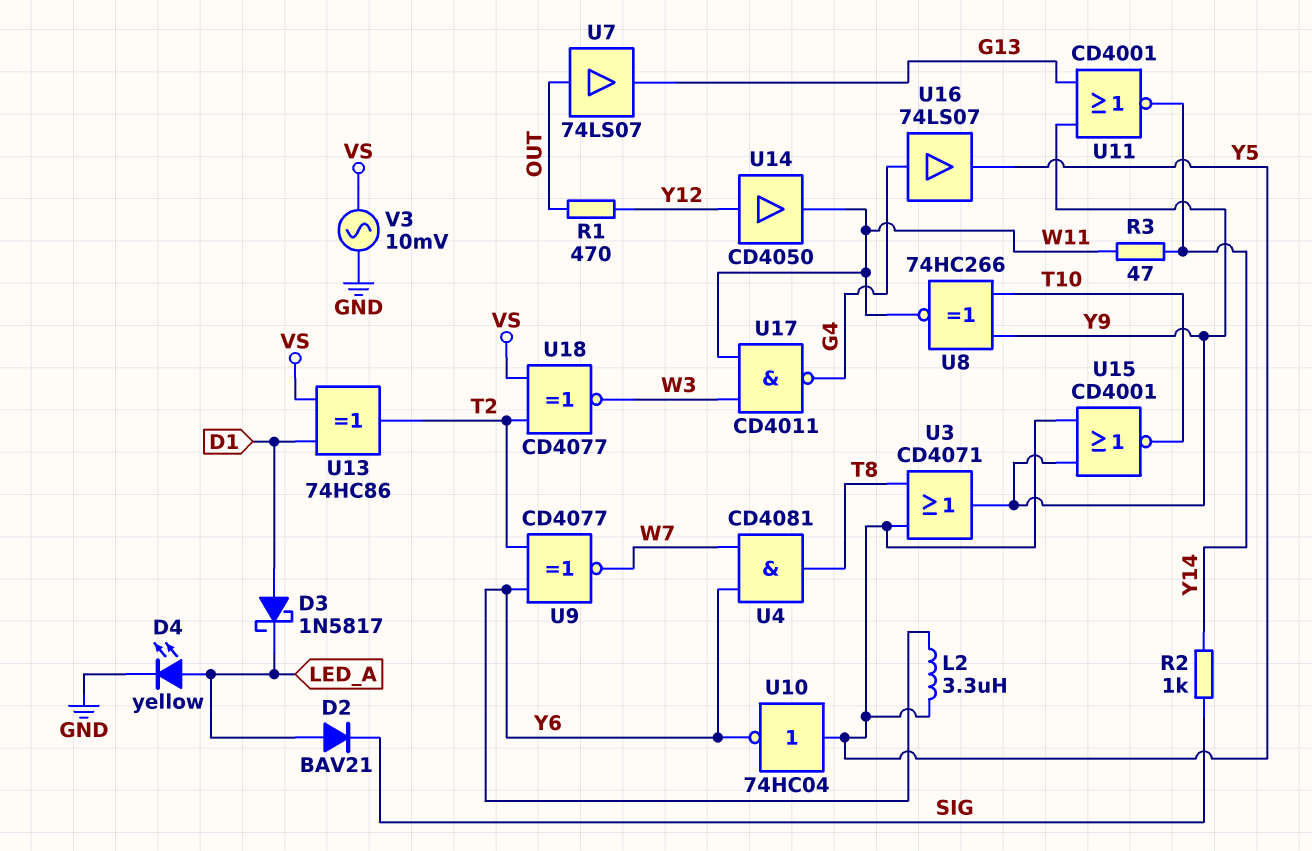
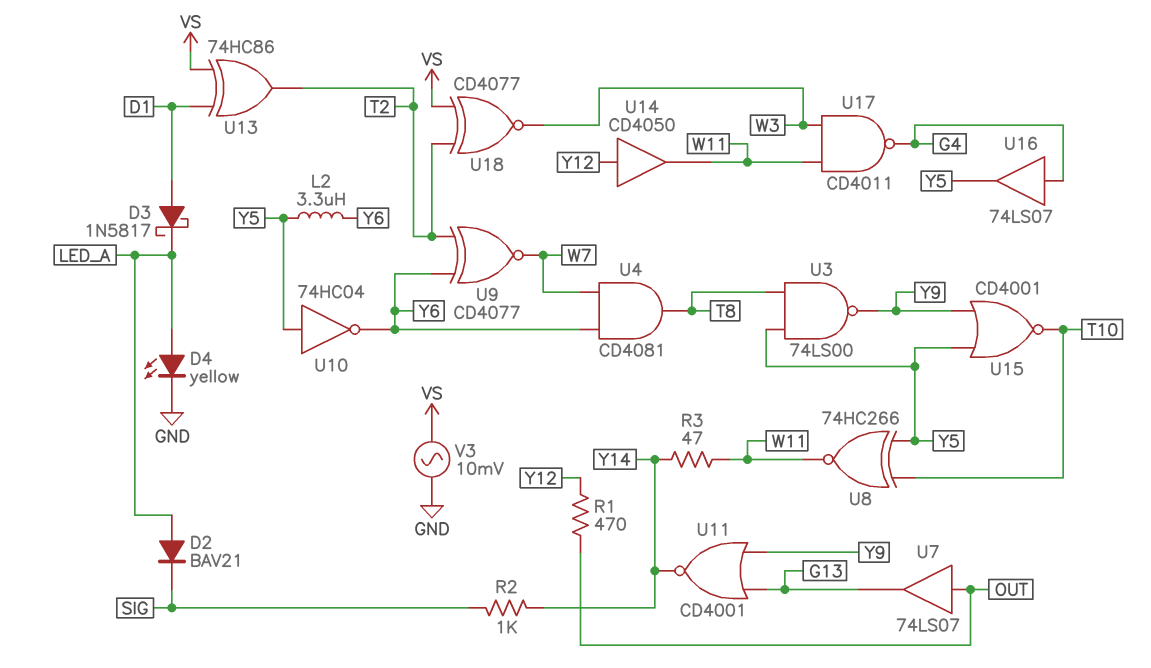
U3: OR CD4071 (in T8, in Y5, out Y9) -> NAND 74LS00 (in T8, in Y5, out Y9)
U8: XNOR 74HC266 (in T10, in Y9, out W11) -> XNOR 74HC266 (in T10, in Y5, out W11)

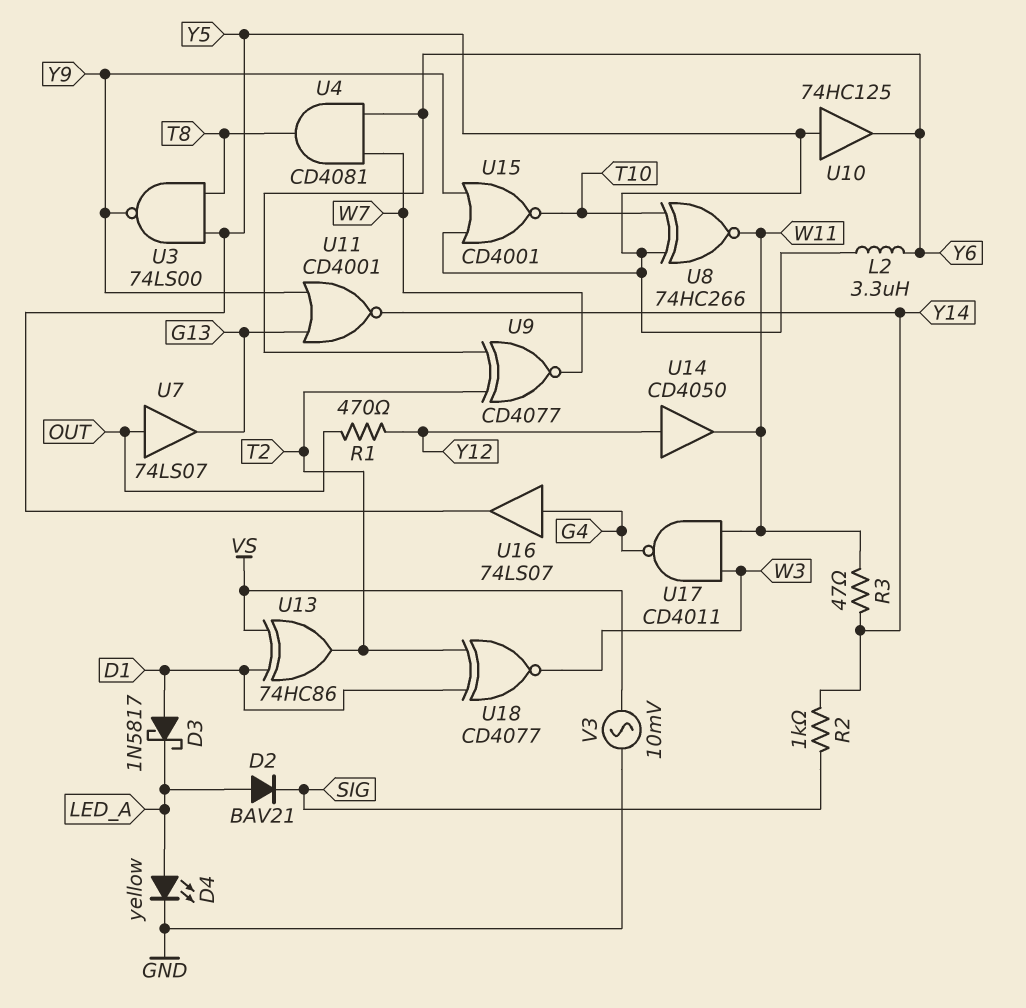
U10: NOT 74HC04 (in Y5, out Y6) -> buffer 74HC125 (in Y5, out Y6)
U18: XNOR CD4077 (in T2, in VS, out W3) -> XNOR CD4077 (in D1, in T2, out W3)

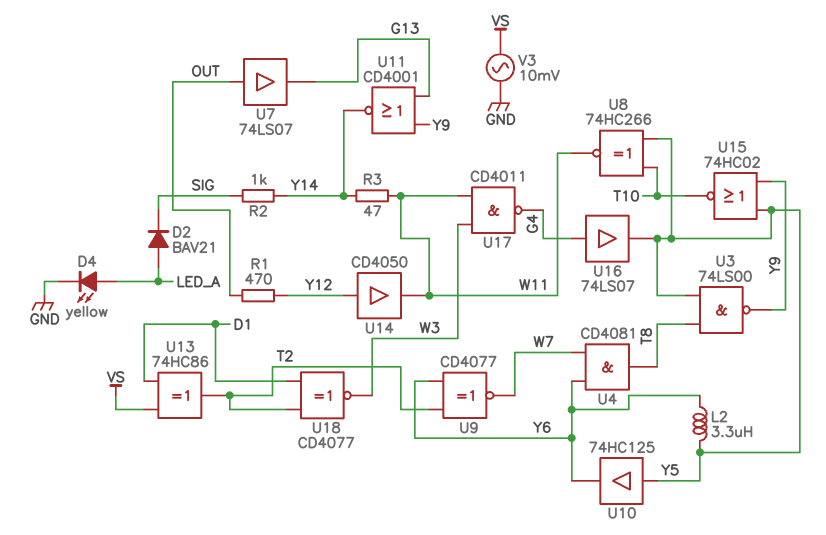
D3: schottky 1N5817 (A D1, K LED_A) -> none
U15: NOR CD4001 (in Y5, in Y9, out T10) -> NOR 74HC02 (in Y5, in Y9, out T10)

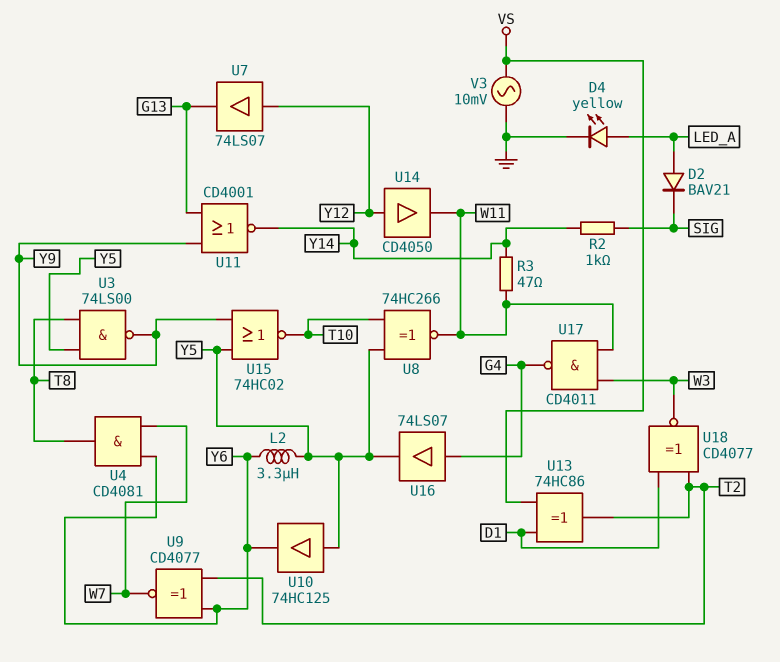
R1: 470 (OUT, Y12) -> none
U7: buffer 74LS07 (in OUT, out G13) -> buffer 74LS07 (in Y12, out G13)

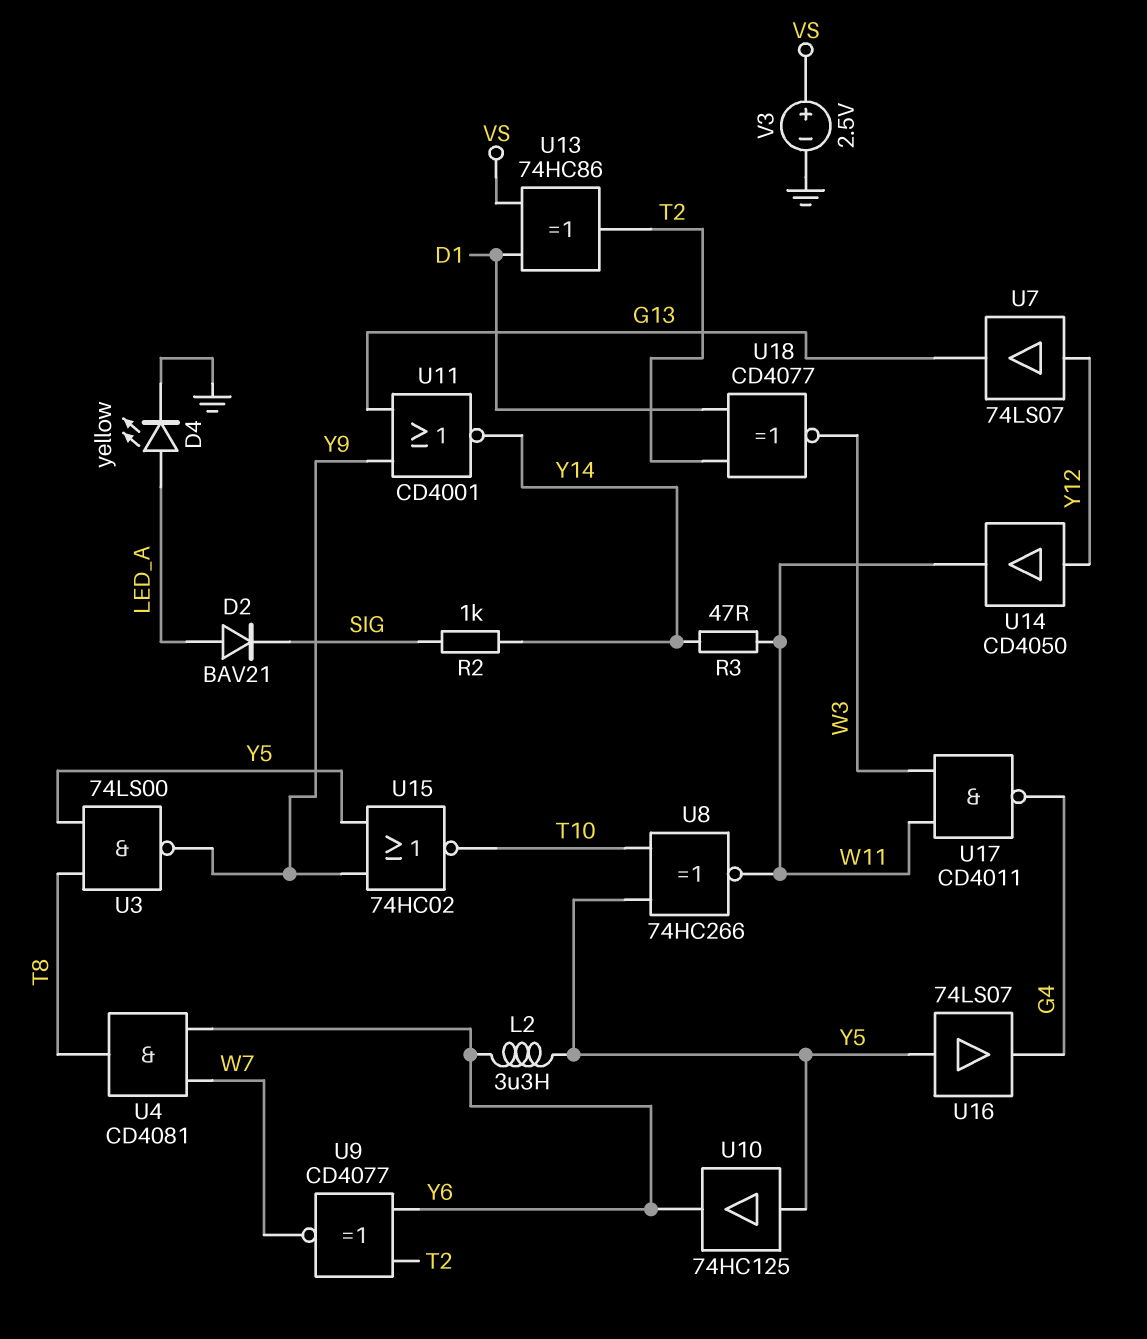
U16: buffer 74LS07 (in G4, out Y5) -> buffer 74LS07 (in Y5, out G4)
V3: AC 10mV (GND, VS) -> 2.5V (plus VS, minus GND)

